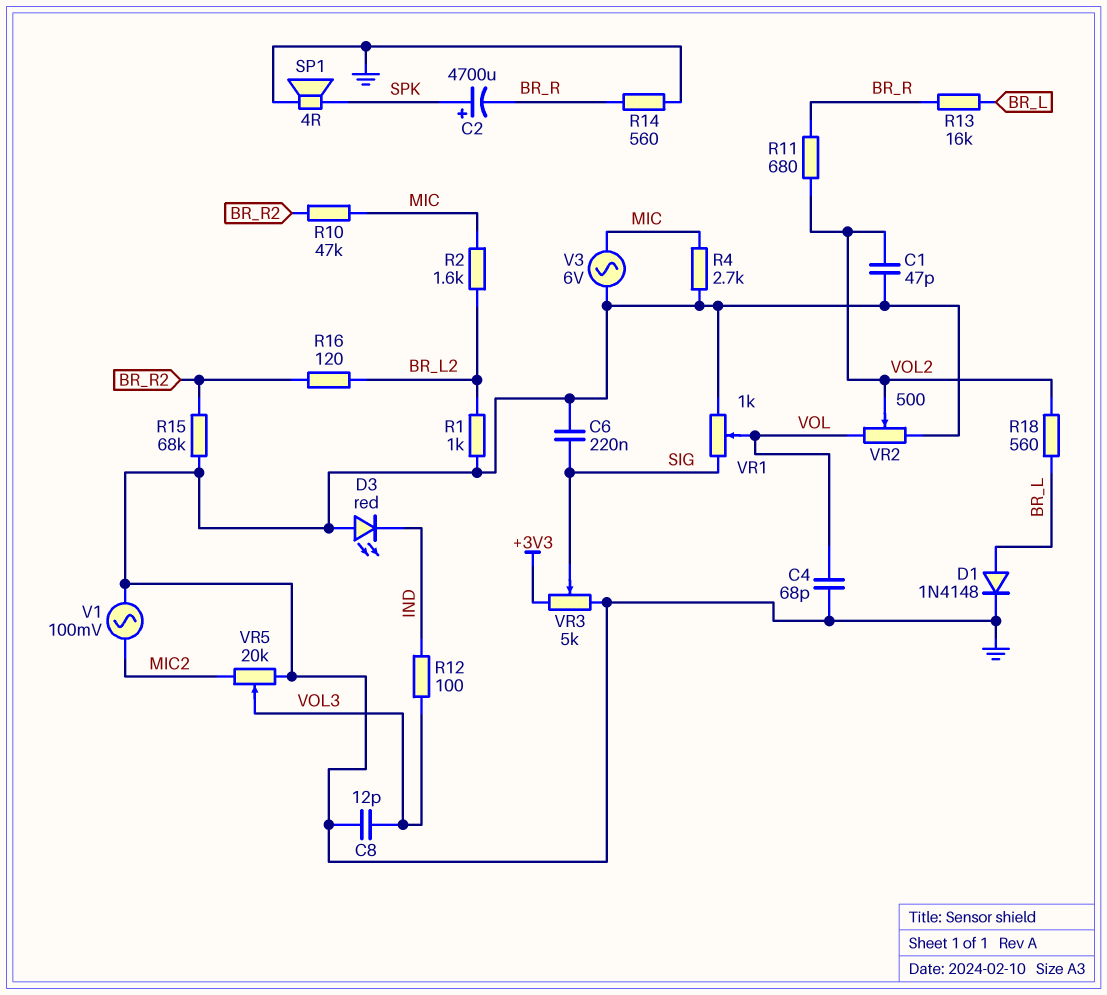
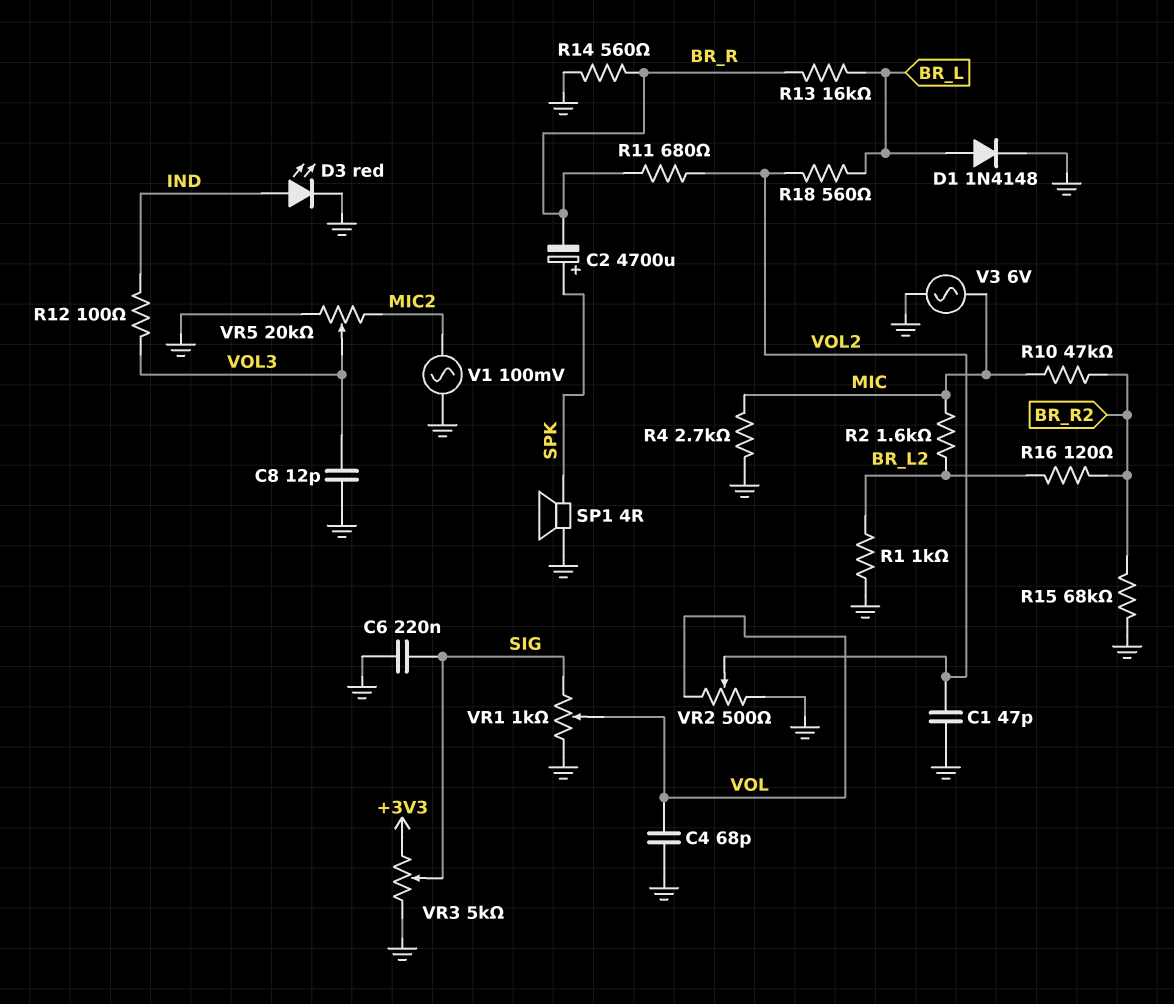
D3: LED red (A GND, K IND) -> LED red (A IND, K GND)

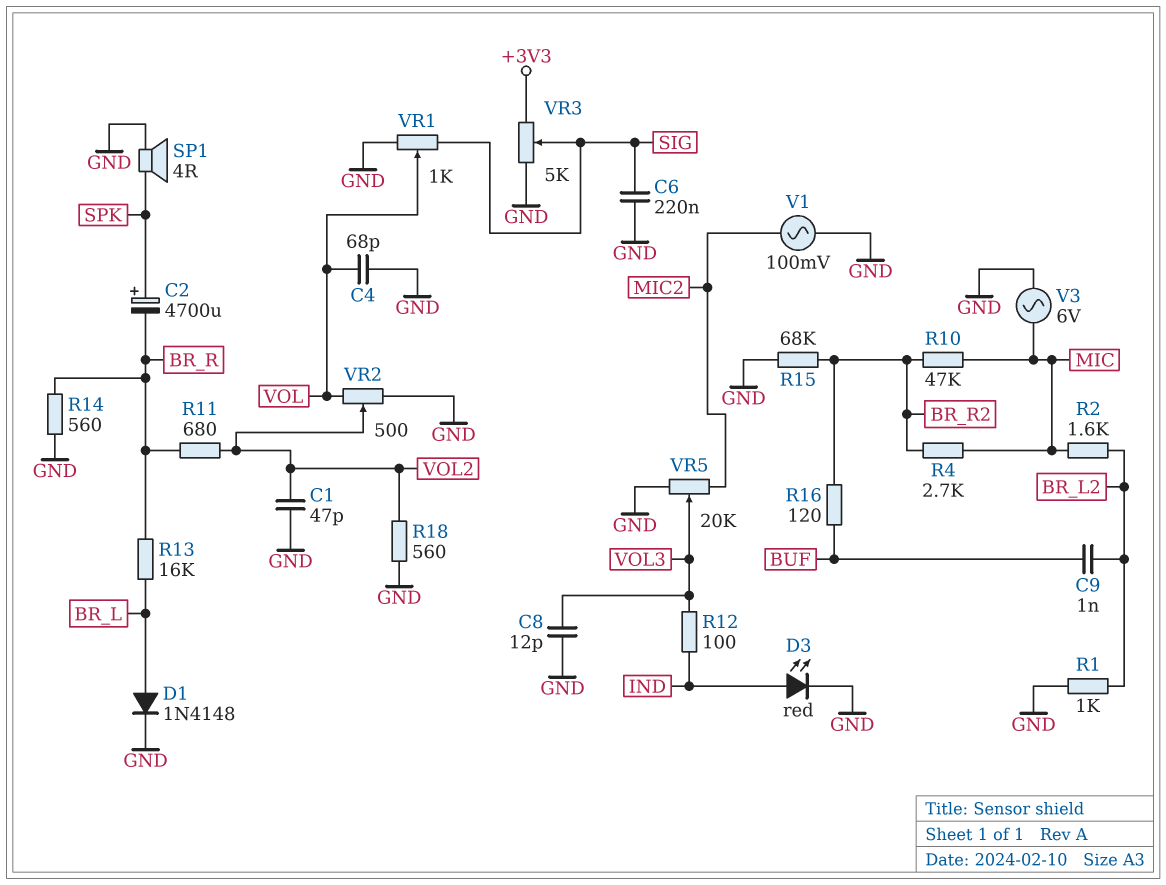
C9: none -> 1nF (BR_L2, BUF)
R4: 2.7k (GND, MIC) -> 2.7k (BR_R2, MIC)
R16: 120 (BR_L2, BR_R2) -> 120 (BR_R2, BUF)
R18: 560 (BR_L, VOL2) -> 560 (GND, VOL2)

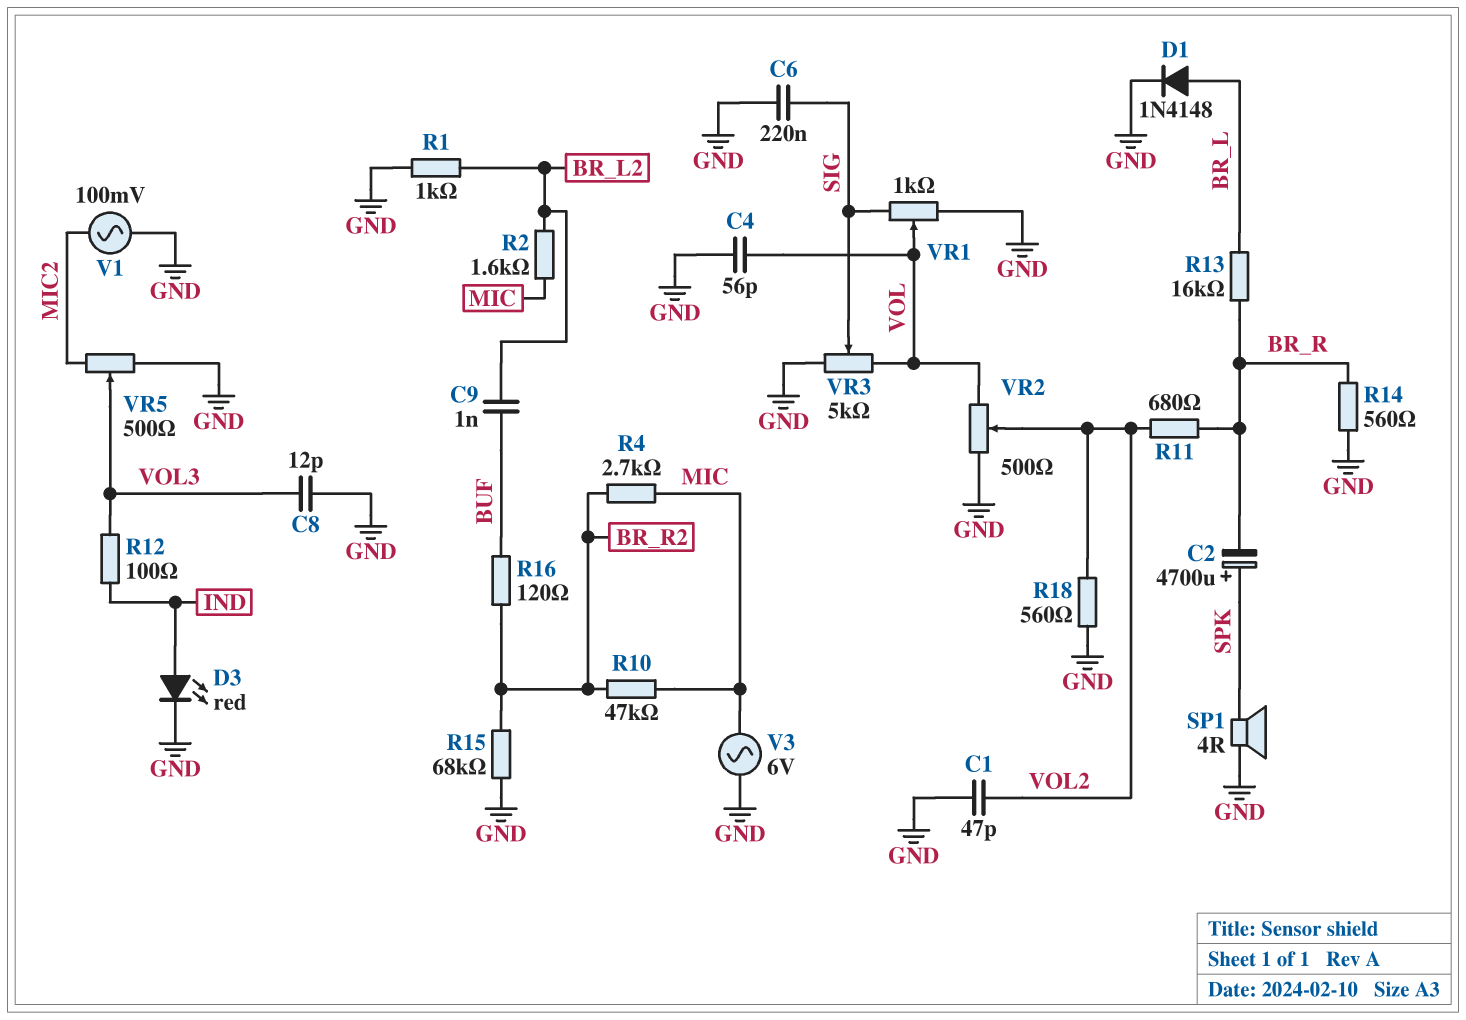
C4: 68pF (GND, VOL) -> 56pF (GND, VOL)
VR3: 5k (+3V3, GND, wiper SIG) -> 5k (GND, VOL, wiper SIG)
VR5: 20k (GND, MIC2, wiper VOL3) -> 500 (GND, MIC2, wiper VOL3)

